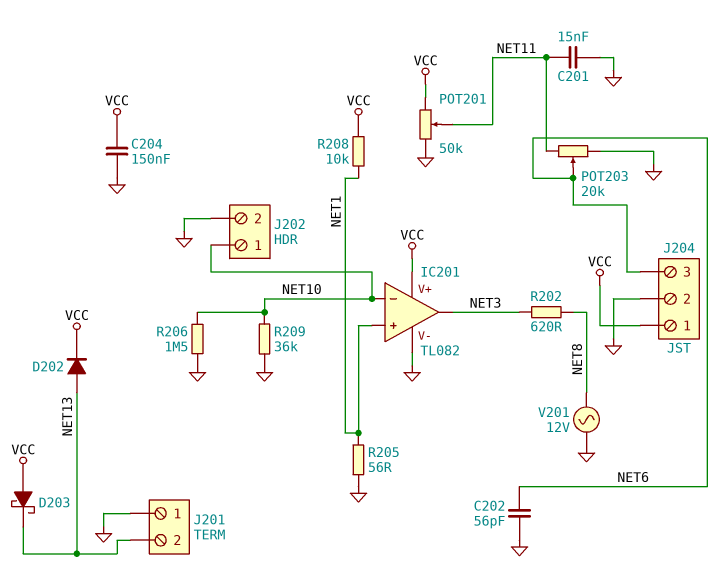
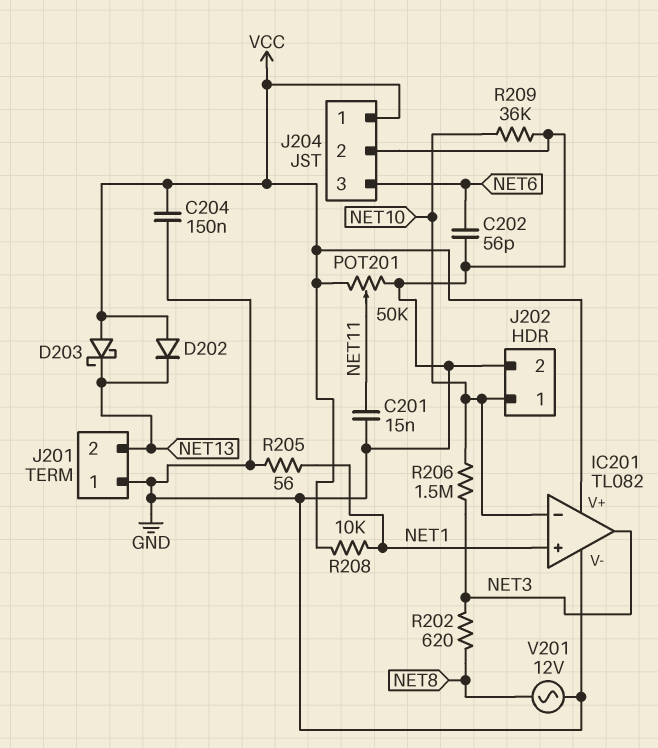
D202: diode (A NET13, K VCC) -> diode (A VCC, K NET13)
POT203: 20k (GND, NET11, wiper NET6) -> none
R206: 1.5M (GND, NET10) -> 1.5M (NET3, NET10)

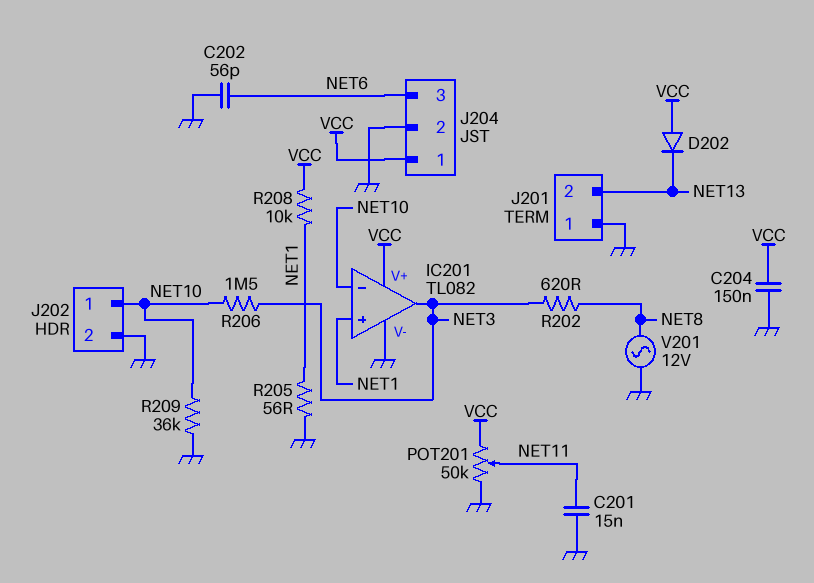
D203: schottky (A VCC, K NET13) -> none

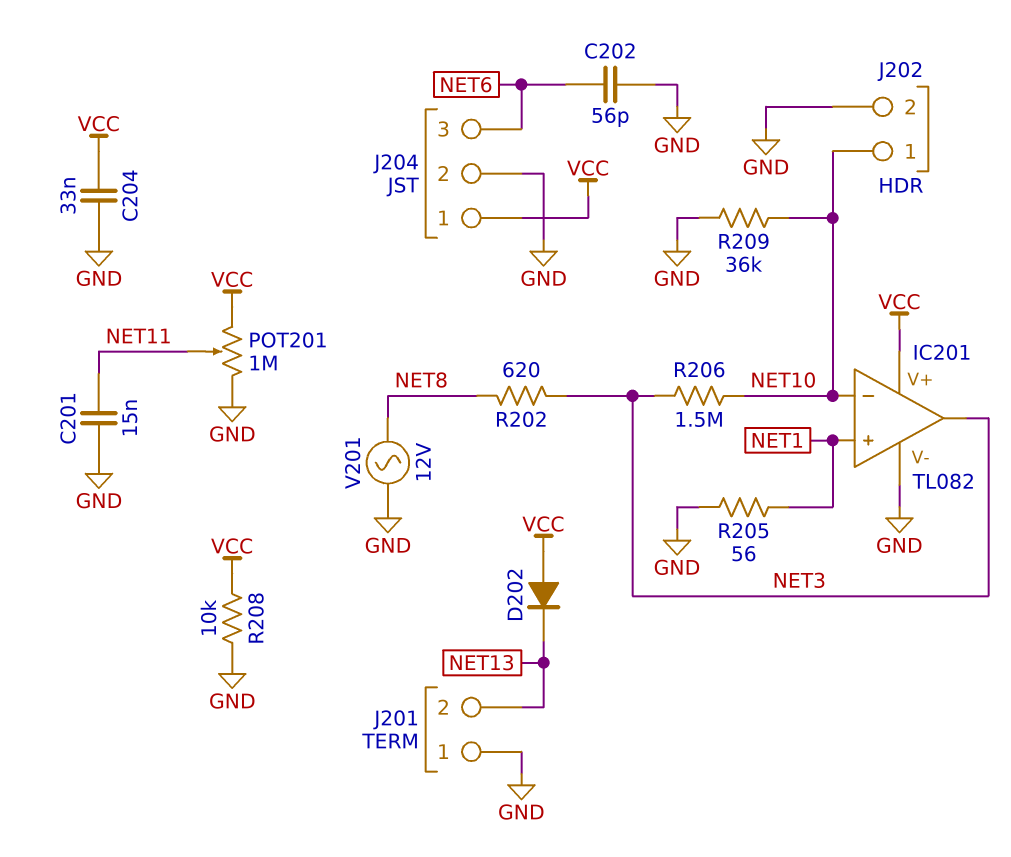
C204: 150nF (GND, VCC) -> 33nF (GND, VCC)
POT201: 50k (GND, VCC, wiper NET11) -> 1M (GND, VCC, wiper NET11)
R208: 10k (NET1, VCC) -> 10k (GND, VCC)

